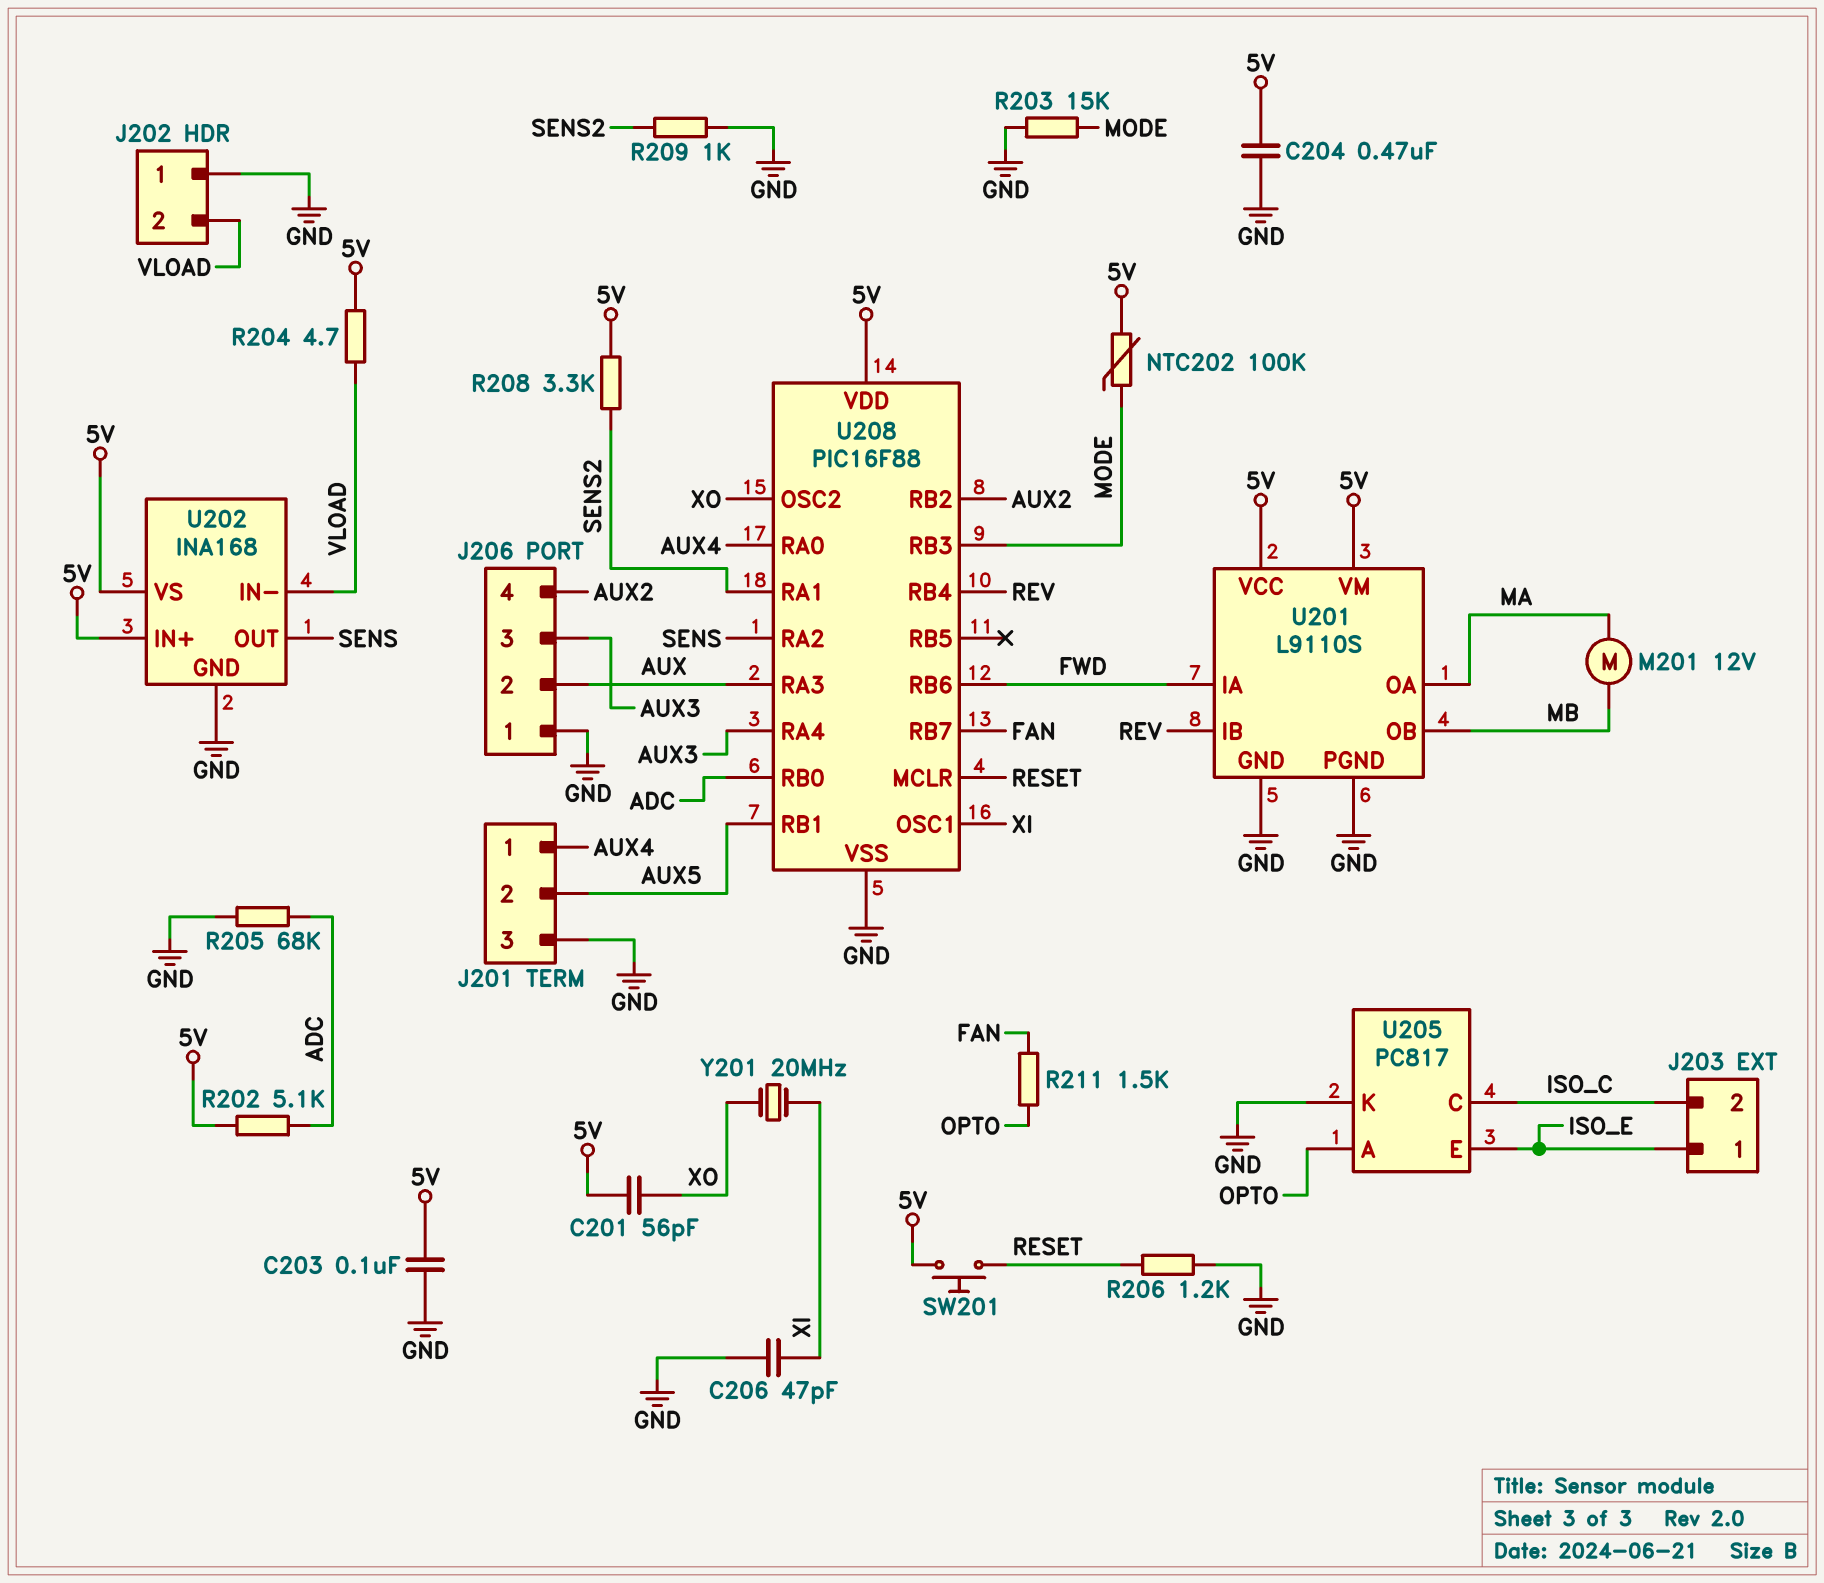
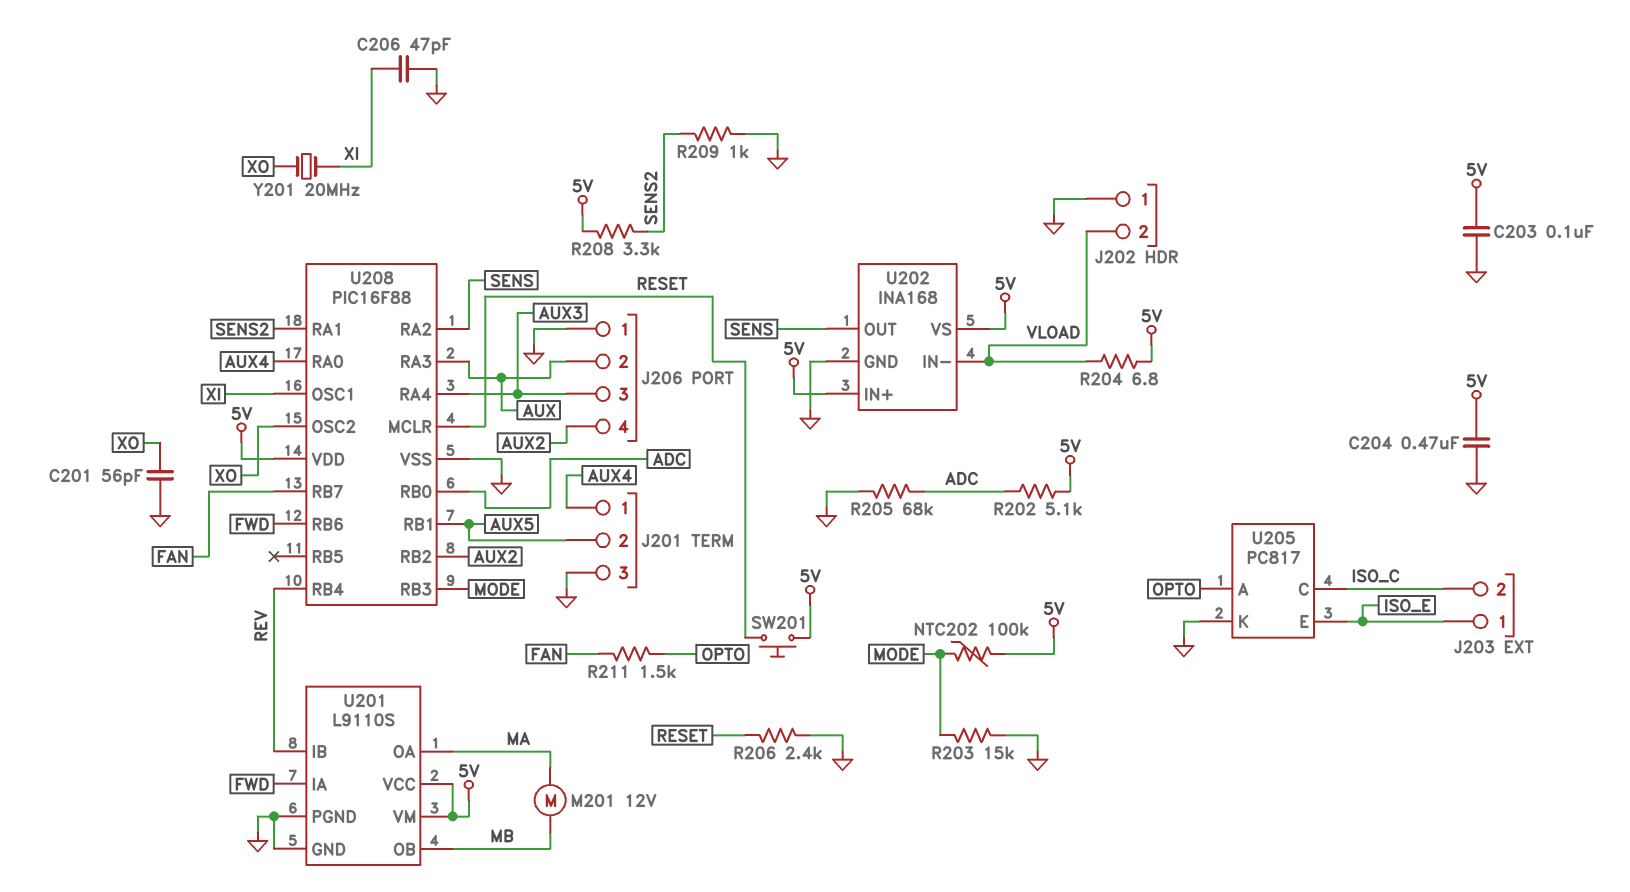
C201: 56pF (5V, XO) -> 56pF (GND, XO)
R204: 4.7 (5V, VLOAD) -> 6.8 (5V, VLOAD)
R206: 1.2k (GND, RESET) -> 2.4k (GND, RESET)

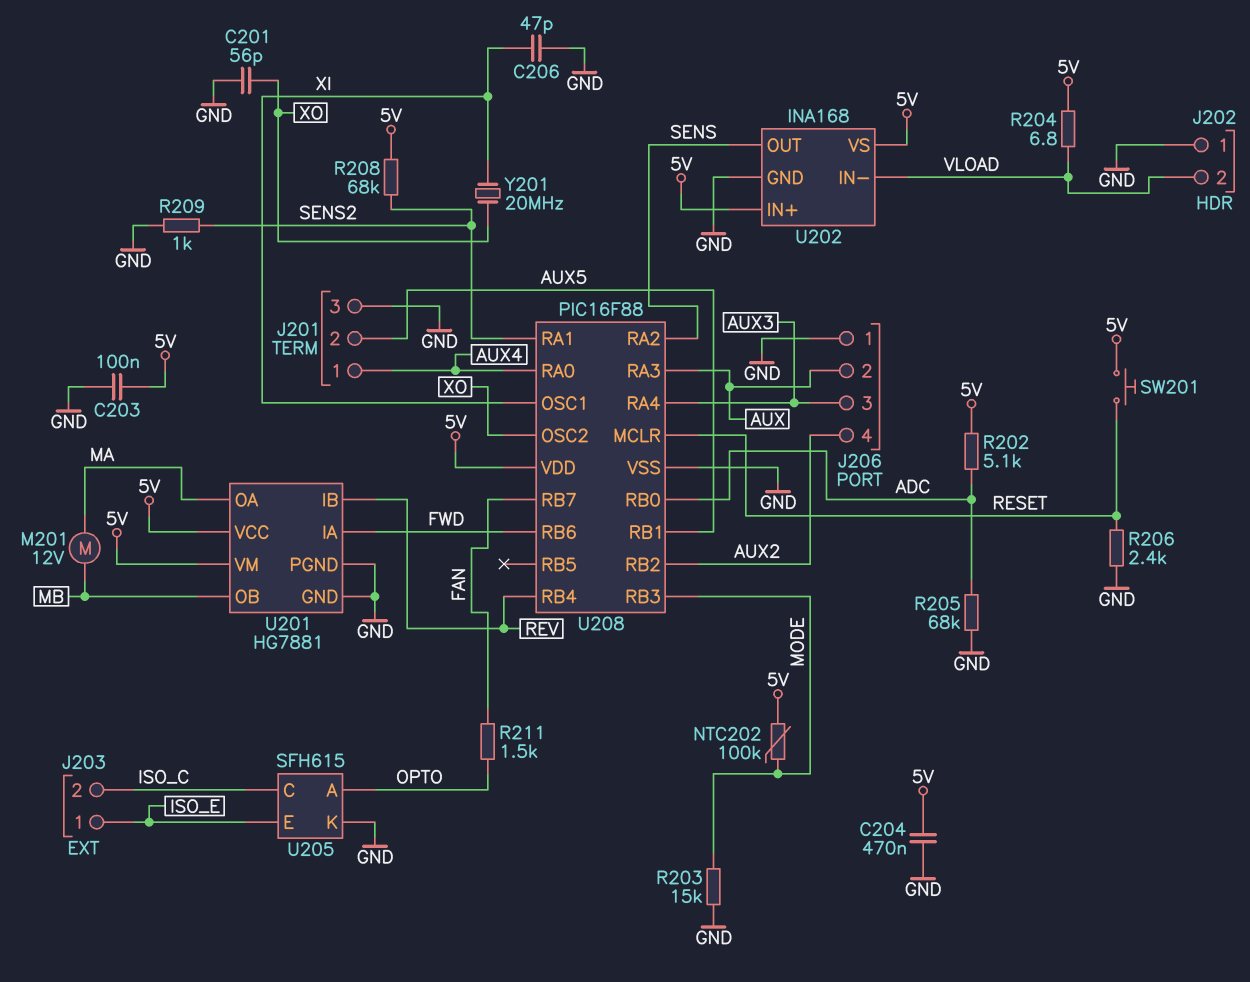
R208: 3.3k (5V, SENS2) -> 68k (5V, SENS2)
U201: L9110S -> HG7881
U205: PC817 -> SFH615

